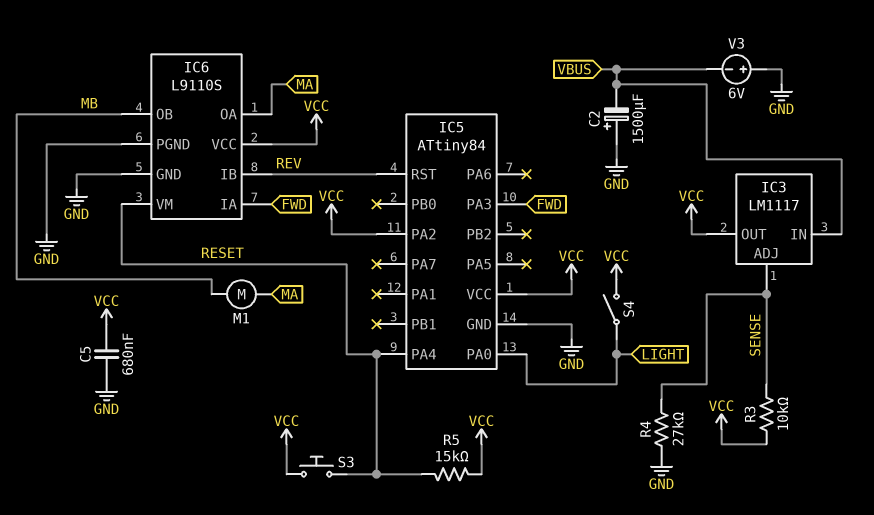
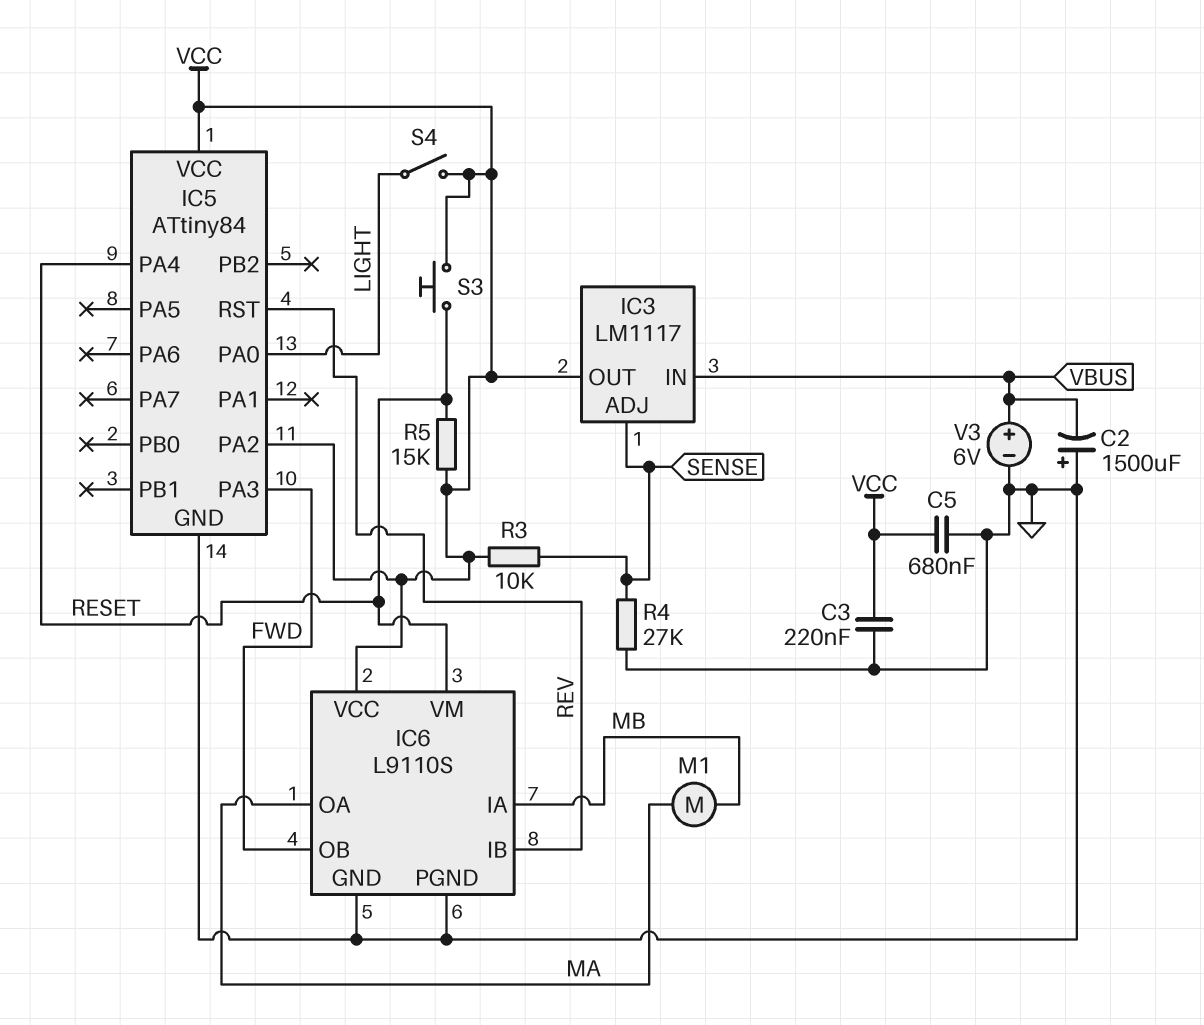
C3: none -> 220nF (GND, VCC)
IC6 pin IA: FWD -> MB
IC6 pin OB: MB -> FWD
V3: 6V (plus GND, minus VBUS) -> 6V (plus VBUS, minus GND)

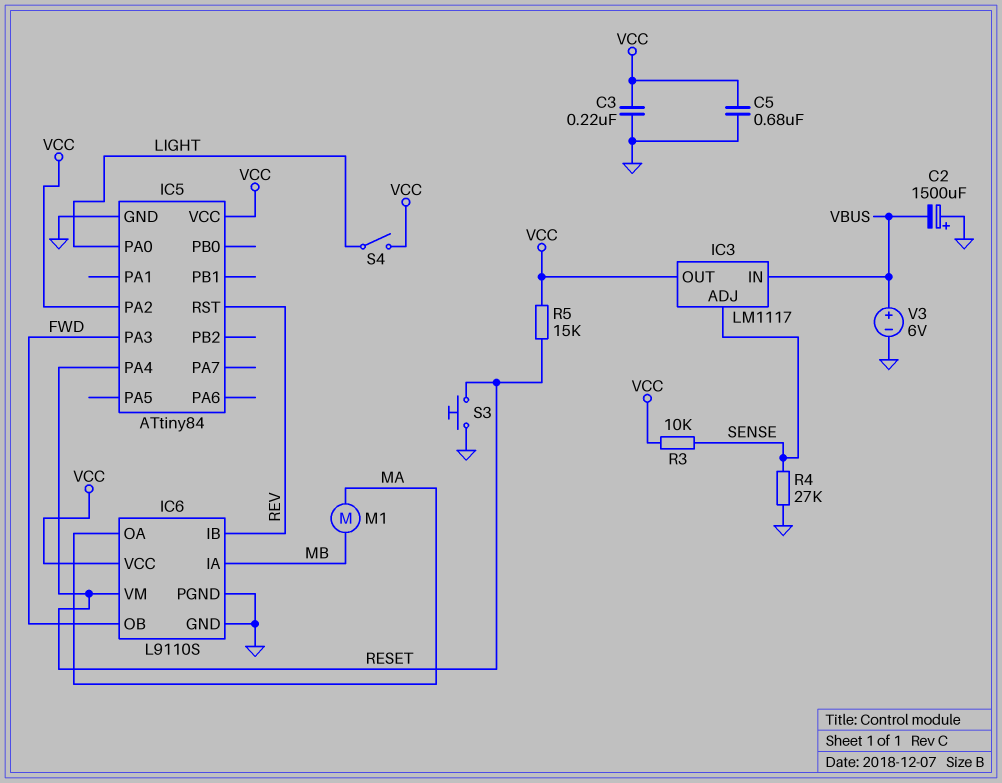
S3: button (RESET, VCC) -> button (GND, RESET)

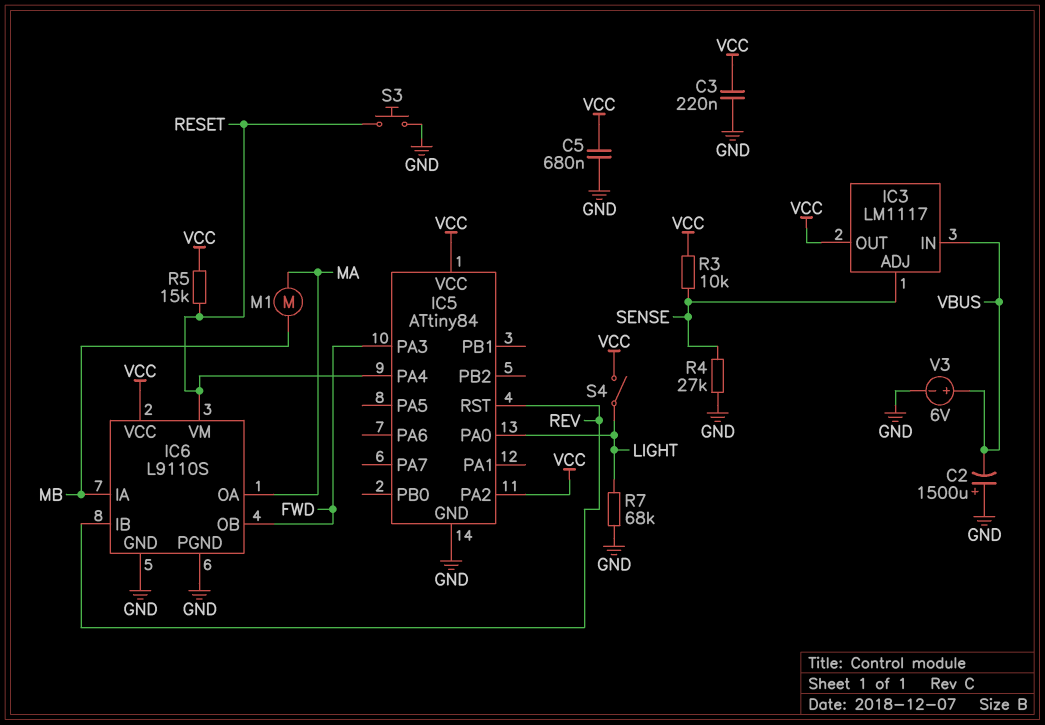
R7: none -> 68k (GND, LIGHT)

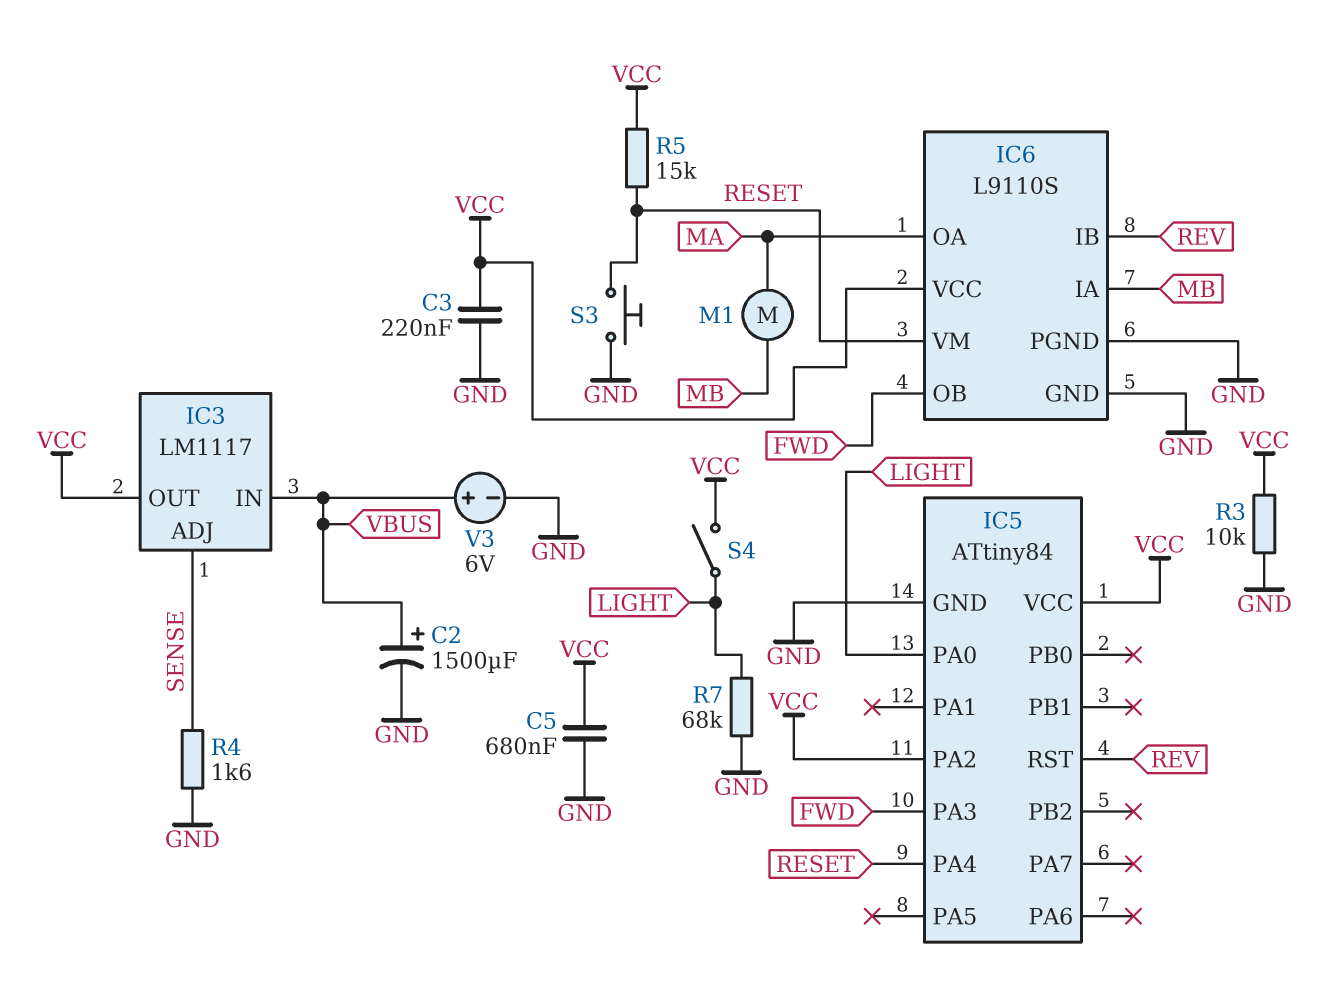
C2: 1500uF (plus GND, minus VBUS) -> 1500uF (plus VBUS, minus GND)
R3: 10k (SENSE, VCC) -> 10k (GND, VCC)
R4: 27k (GND, SENSE) -> 1.6k (GND, SENSE)

